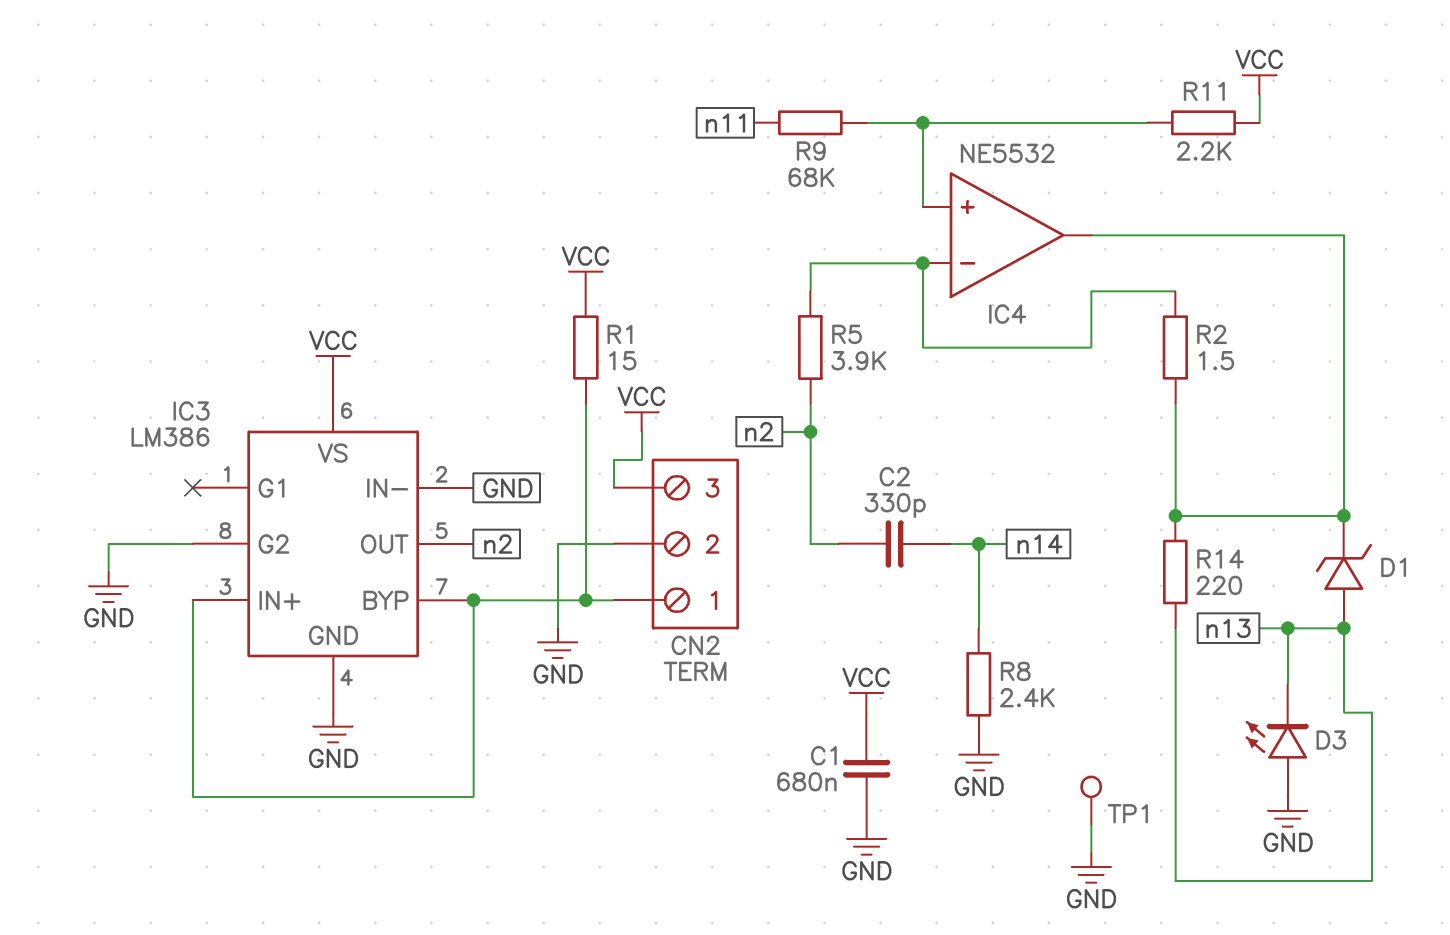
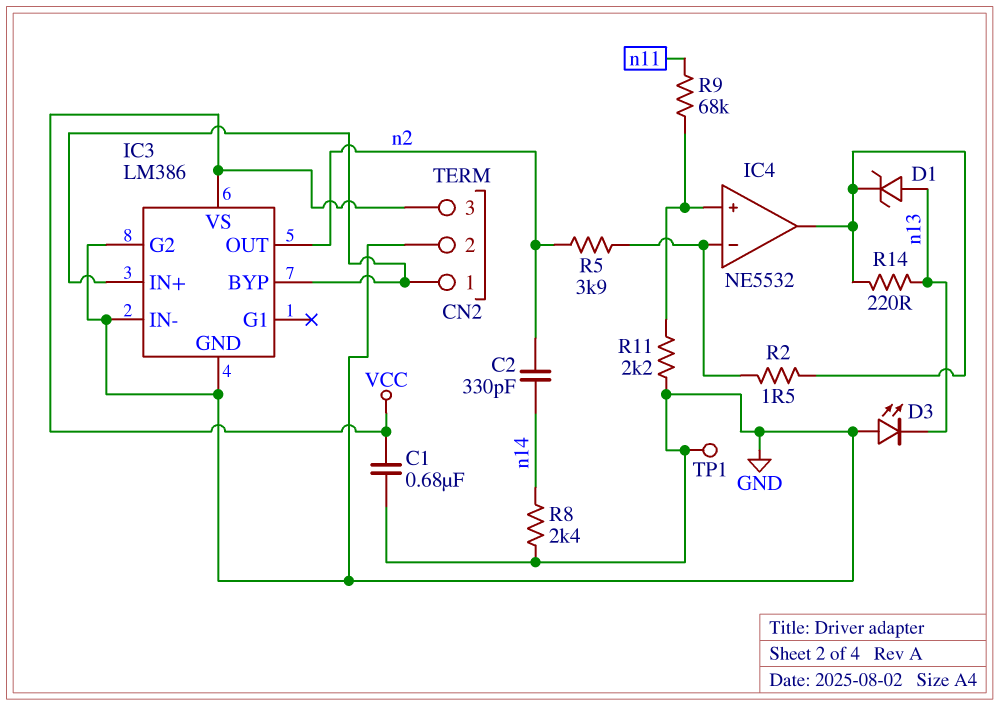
R1: 15 (CN2/1, VCC) -> none
R11: 2.2k (IC4/in+, VCC) -> 2.2k (GND, IC4/in+)

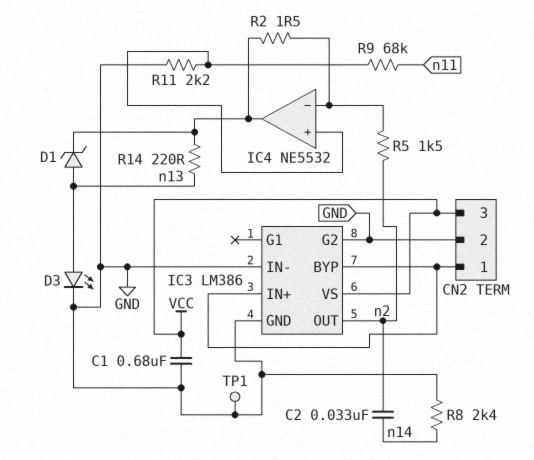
C2: 330pF (n2, n14) -> 33nF (n2, n14)
D3: LED (A GND, K n13) -> LED (A n13, K GND)
R5: 3.9k (IC4/in-, n2) -> 1.5k (IC4/in-, n2)

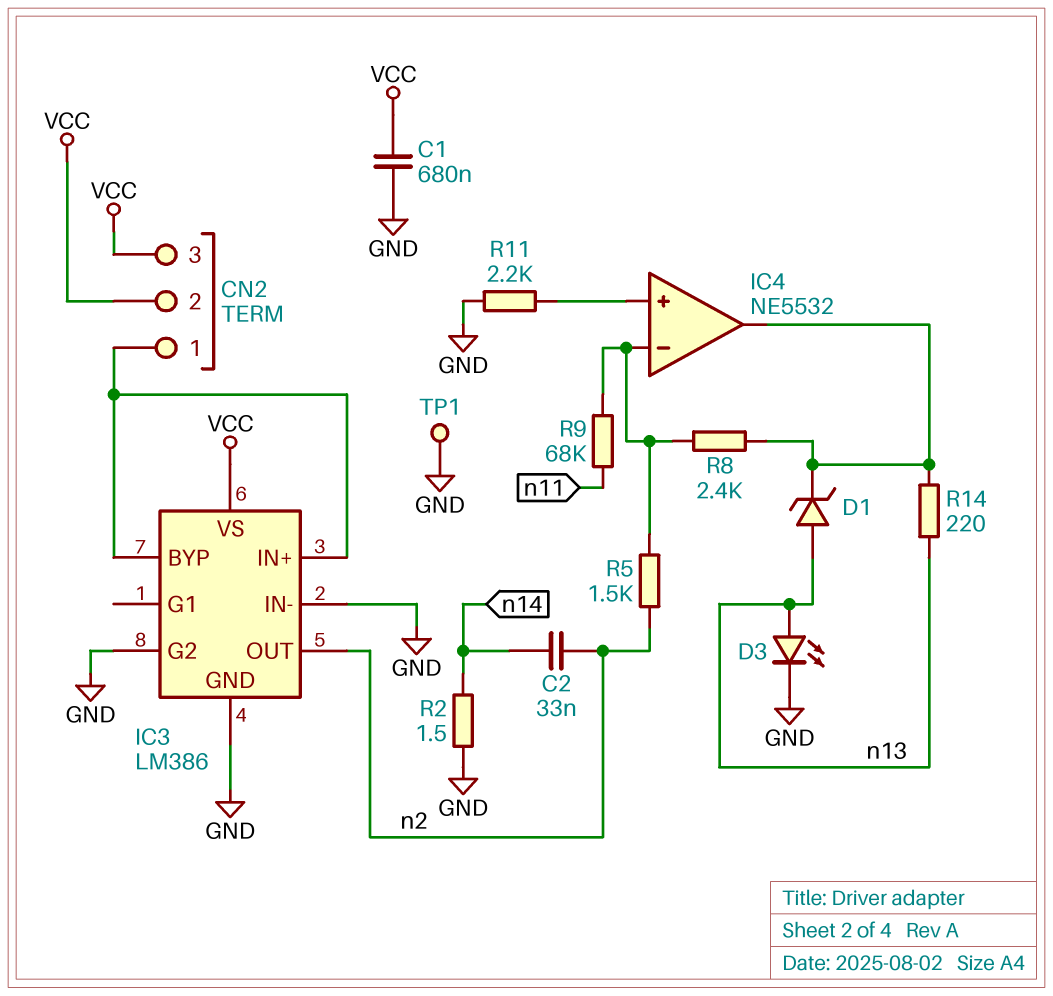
CN2 pin 2: GND -> VCC
R2: 1.5 (IC4/in-, IC4/out) -> 1.5 (GND, n14)
R8: 2.4k (GND, n14) -> 2.4k (IC4/in-, IC4/out)
R9: 68k (IC4/in+, n11) -> 68k (IC4/in-, n11)

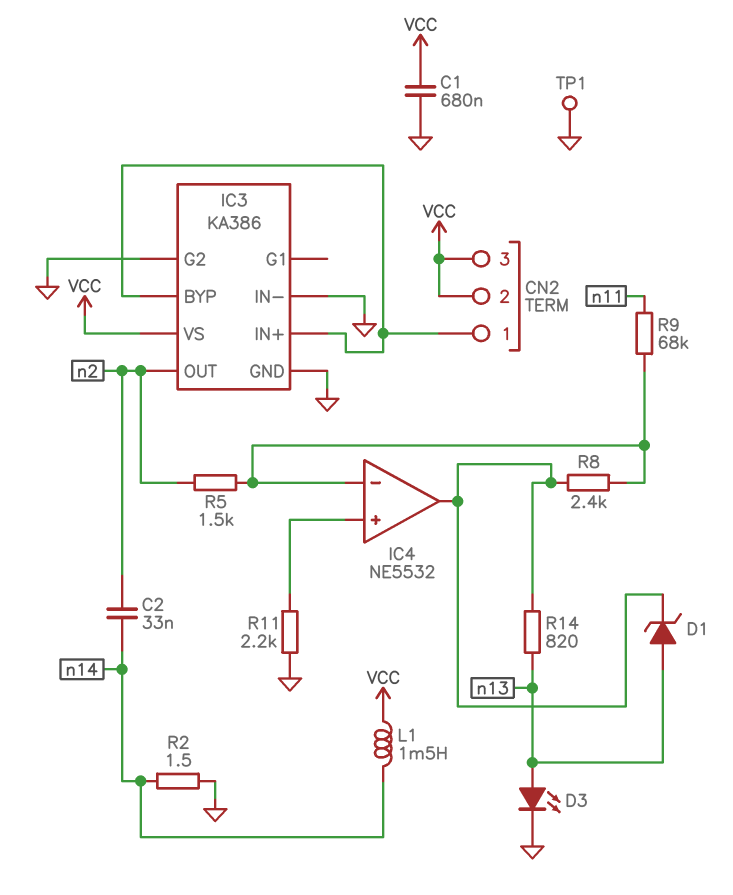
IC3: LM386 -> KA386
L1: none -> 1.5mH (VCC, n14)
R14: 220 (IC4/out, n13) -> 820 (IC4/out, n13)

